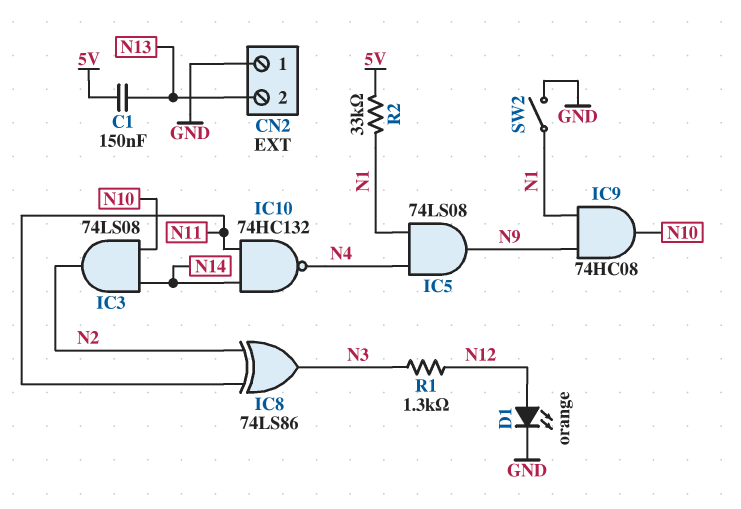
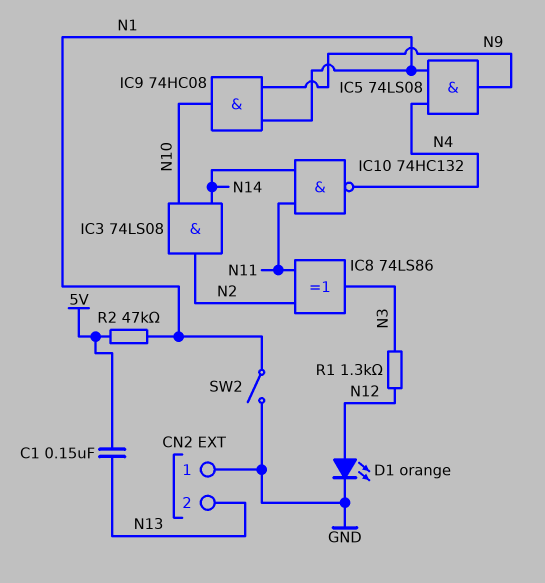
R2: 33k (5V, N1) -> 47k (5V, N1)

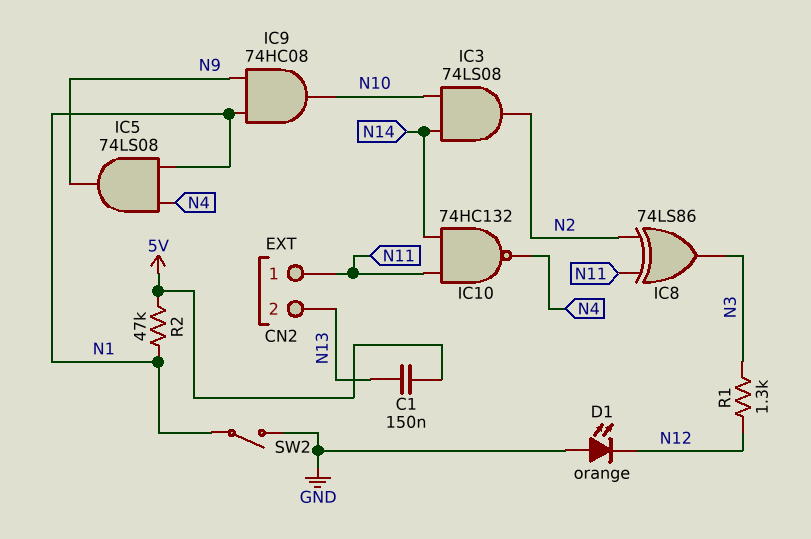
CN2 pin 1: GND -> N11
D1: LED orange (A N12, K GND) -> LED orange (A GND, K N12)

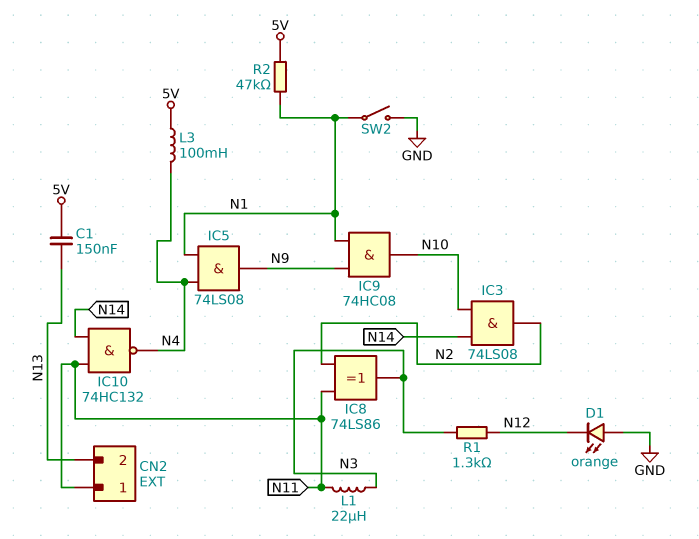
L1: none -> 22uH (N3, N11)
L3: none -> 100mH (5V, N4)

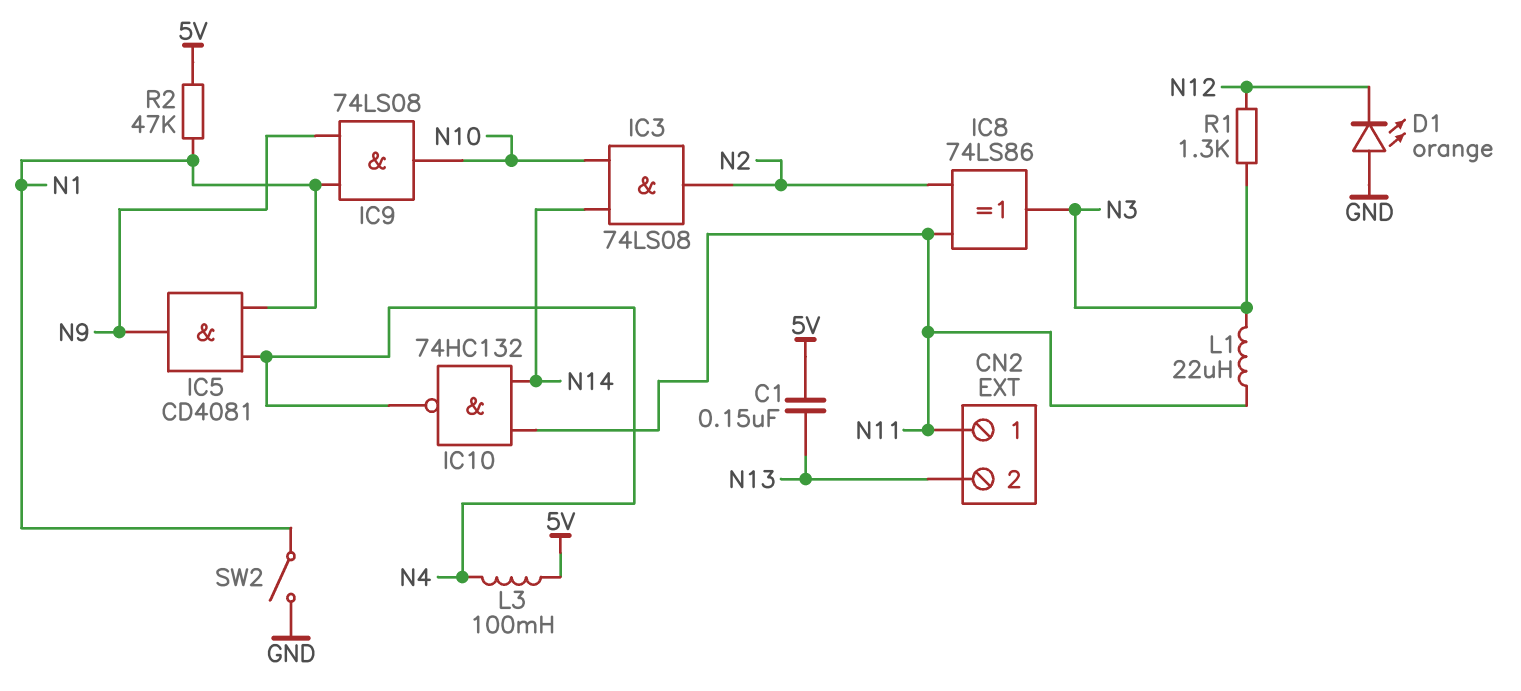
IC5: AND 74LS08 (in N1, in N4, out N9) -> AND CD4081 (in N1, in N4, out N9)
IC9: AND 74HC08 (in N1, in N9, out N10) -> AND 74LS08 (in N1, in N9, out N10)

